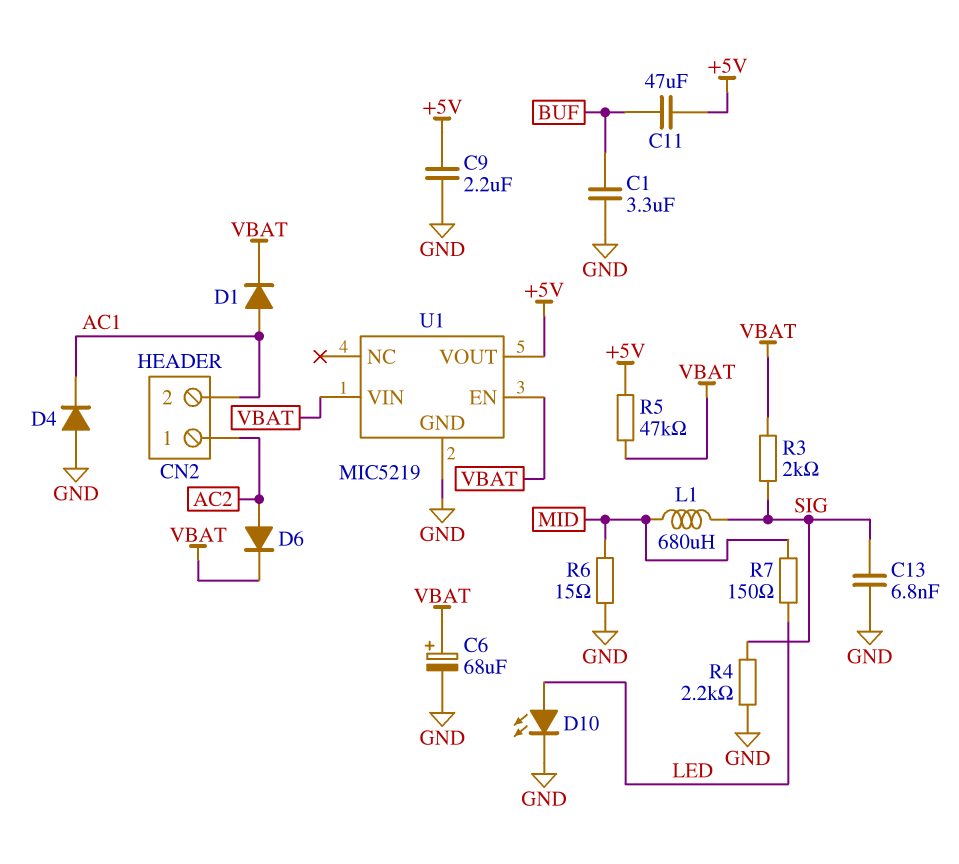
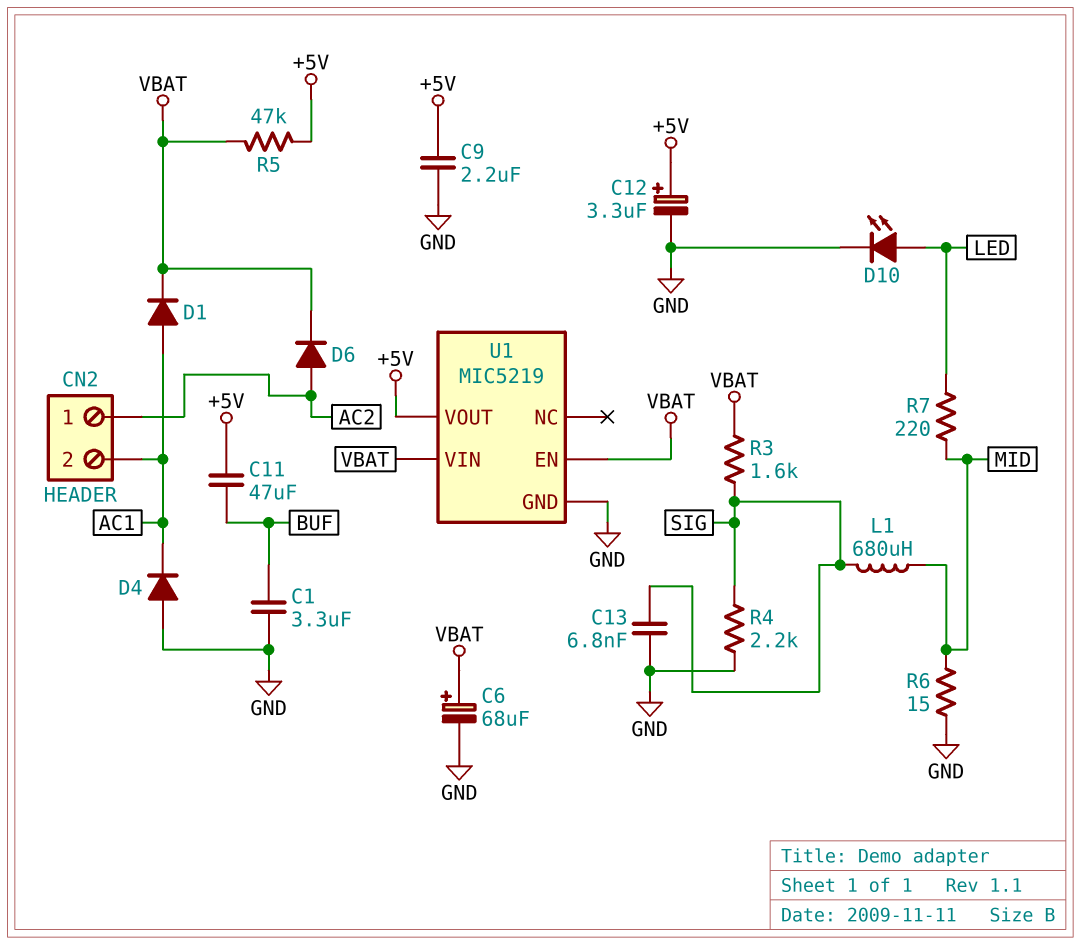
C12: none -> 3.3uF (plus +5V, minus GND)
R3: 2k (SIG, VBAT) -> 1.6k (SIG, VBAT)
R7: 150 (LED, MID) -> 220 (LED, MID)

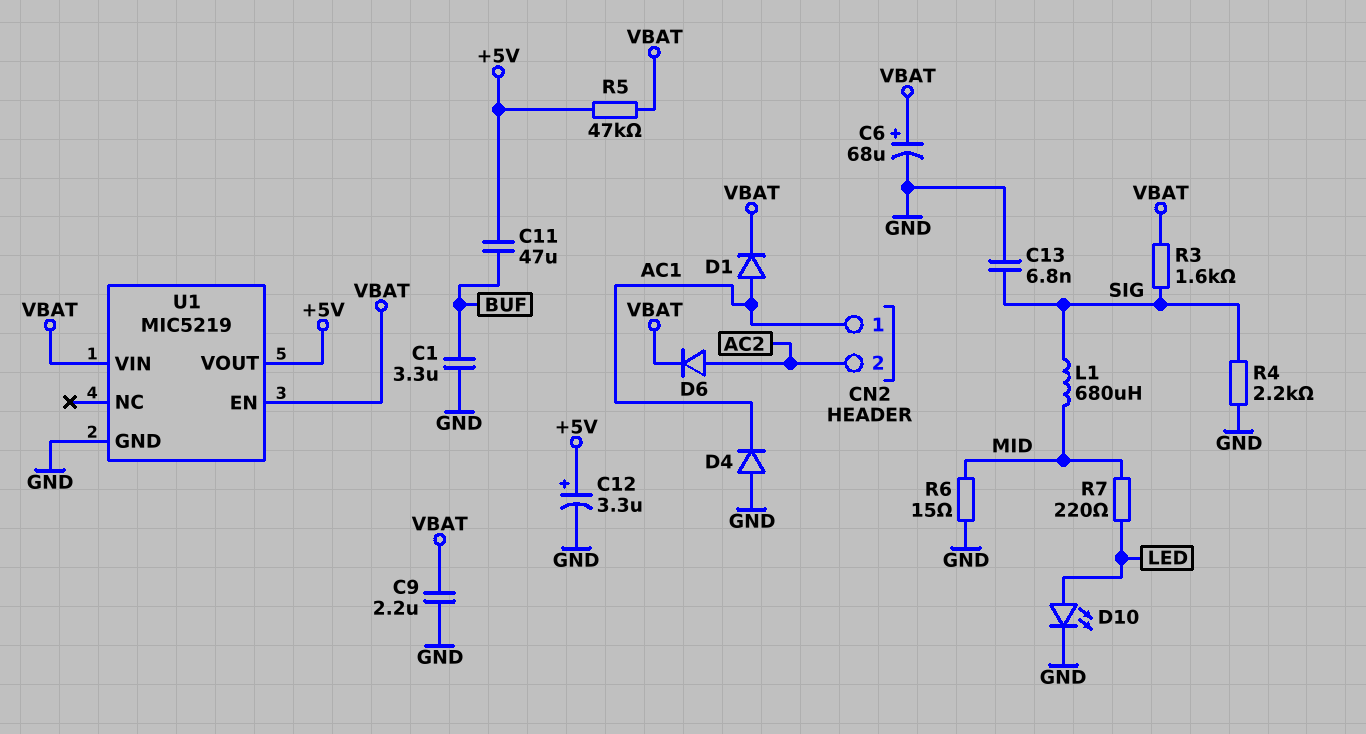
C9: 2.2uF (+5V, GND) -> 2.2uF (GND, VBAT)
CN2 pin 1: AC2 -> AC1
CN2 pin 2: AC1 -> AC2

